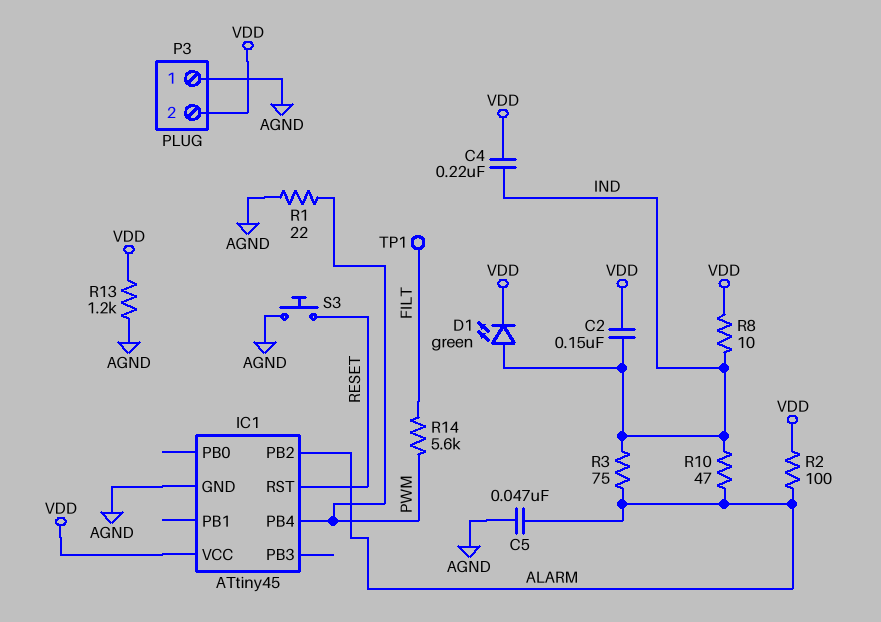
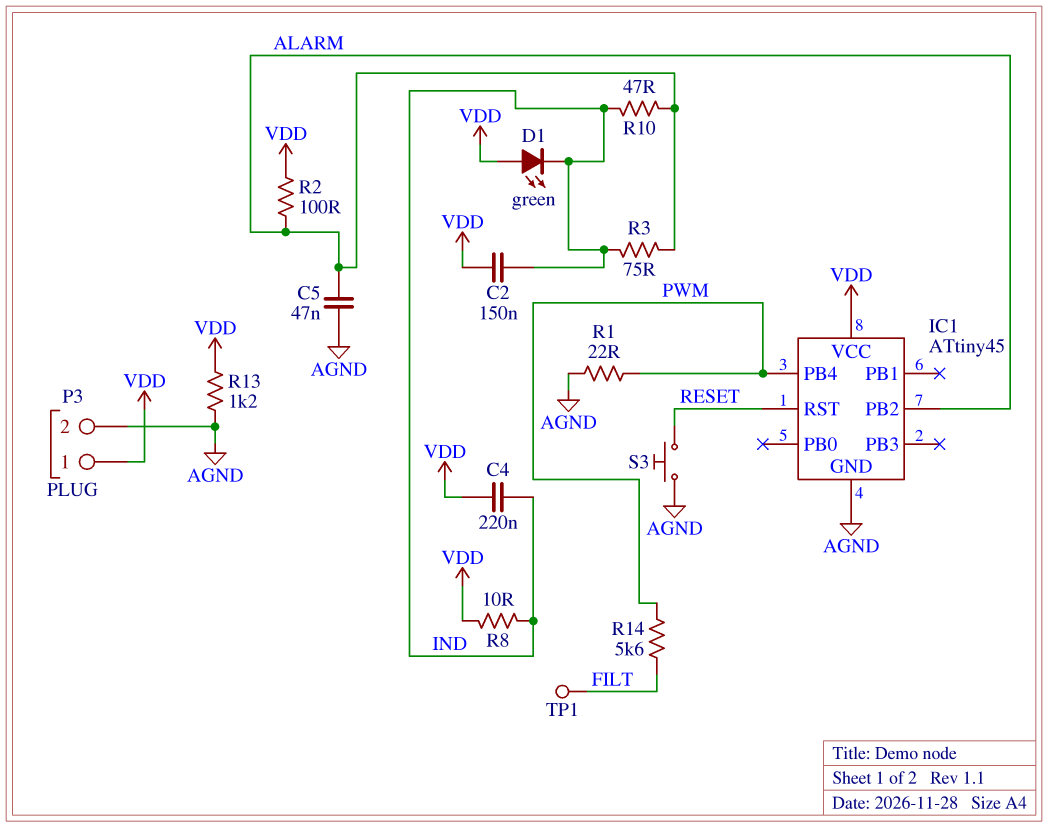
D1: LED green (A IND, K VDD) -> LED green (A VDD, K IND)
P3 pin 1: AGND -> VDD
P3 pin 2: VDD -> AGND

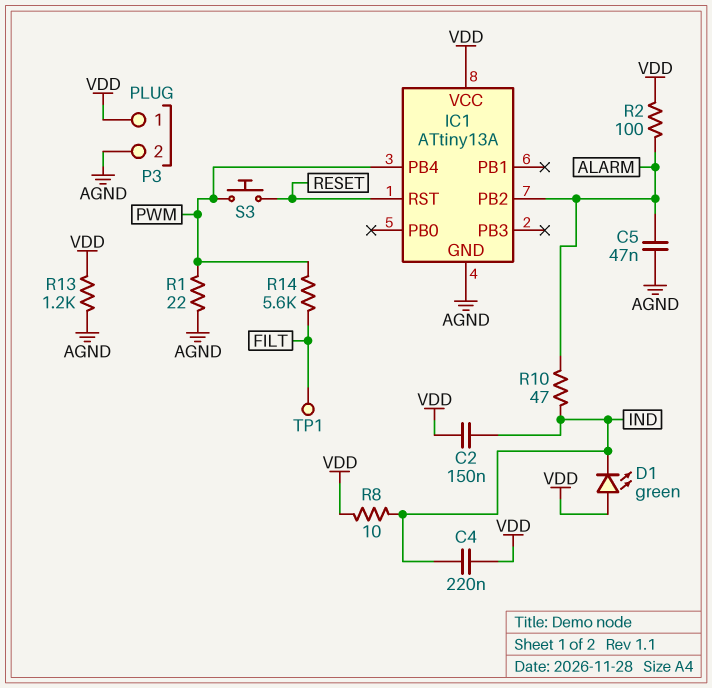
IC1: ATtiny45 -> ATtiny13A
R3: 75 (ALARM, IND) -> none
S3: button (AGND, RESET) -> button (PWM, RESET)

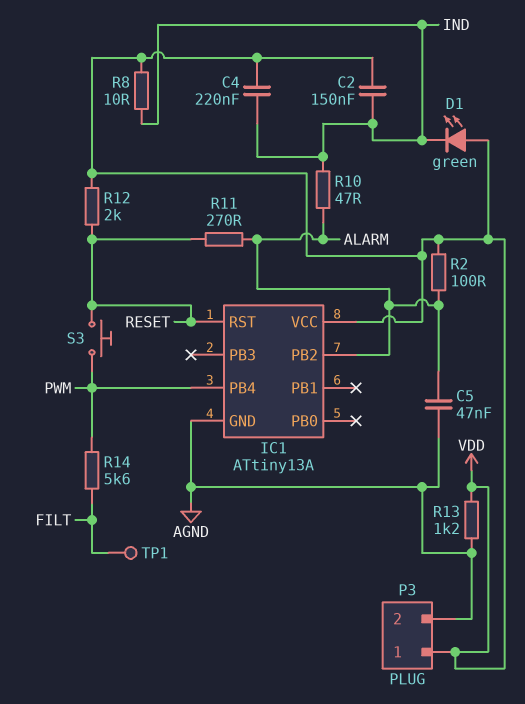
R1: 22 (AGND, PWM) -> none
R11: none -> 270 (ALARM, RESET)
R12: none -> 2k (RESET, VDD)

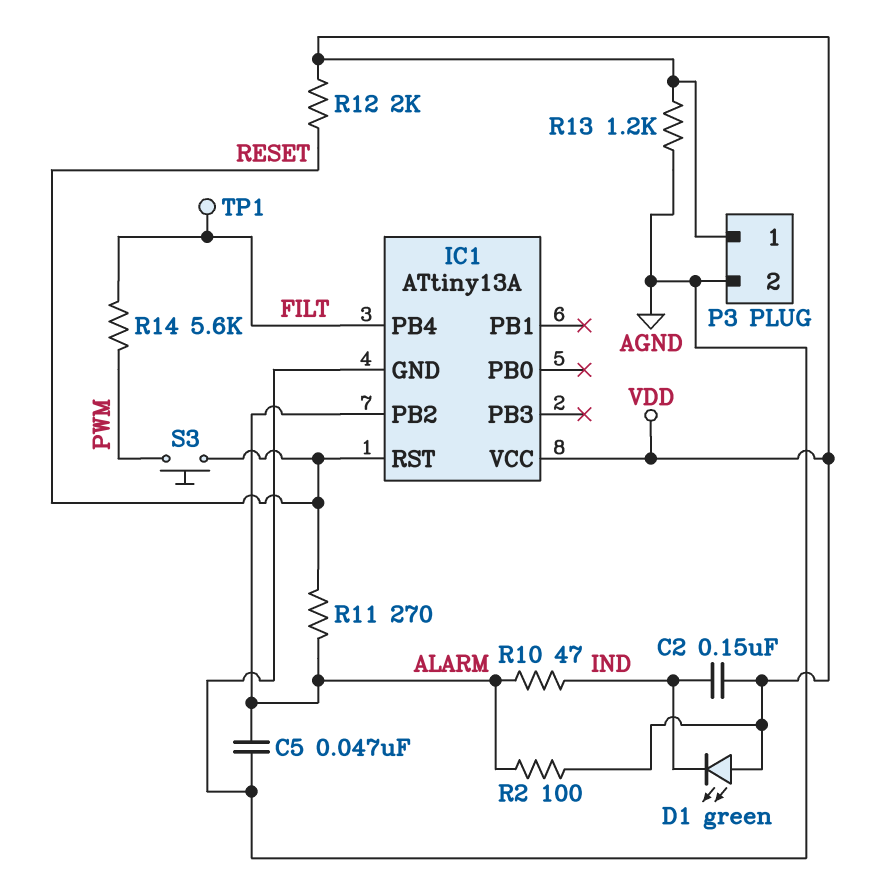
C4: 220nF (IND, VDD) -> none
IC1 pin PB4: PWM -> FILT
R8: 10 (IND, VDD) -> none

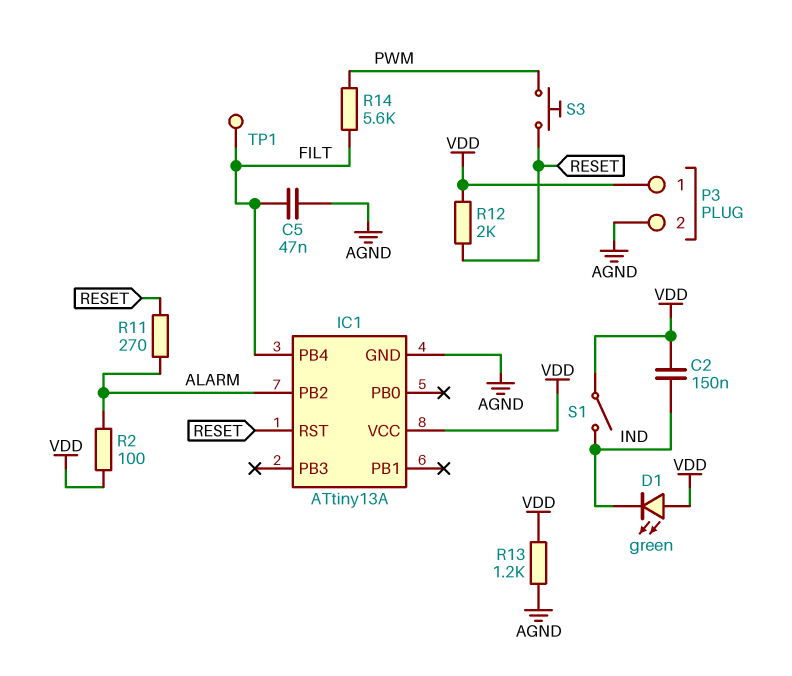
C5: 47nF (AGND, ALARM) -> 47nF (AGND, FILT)
R10: 47 (ALARM, IND) -> none
S1: none -> switch (IND, VDD)

